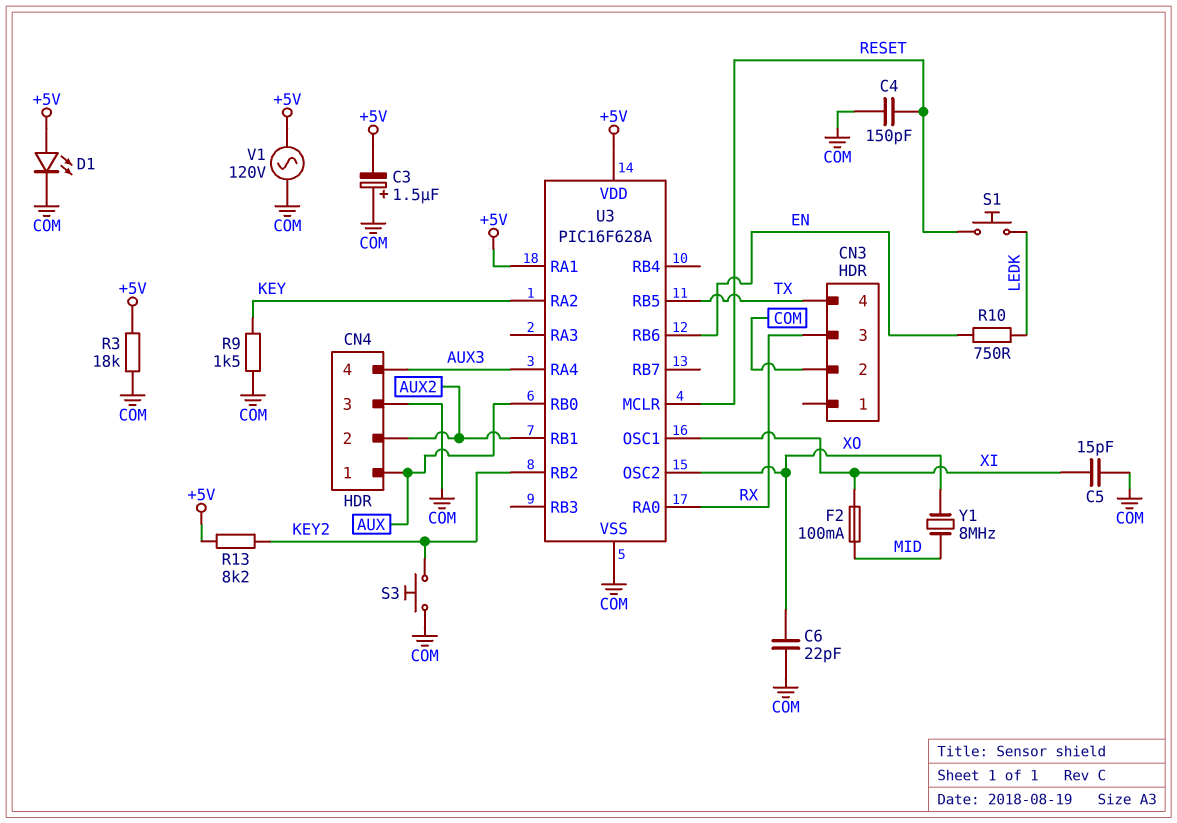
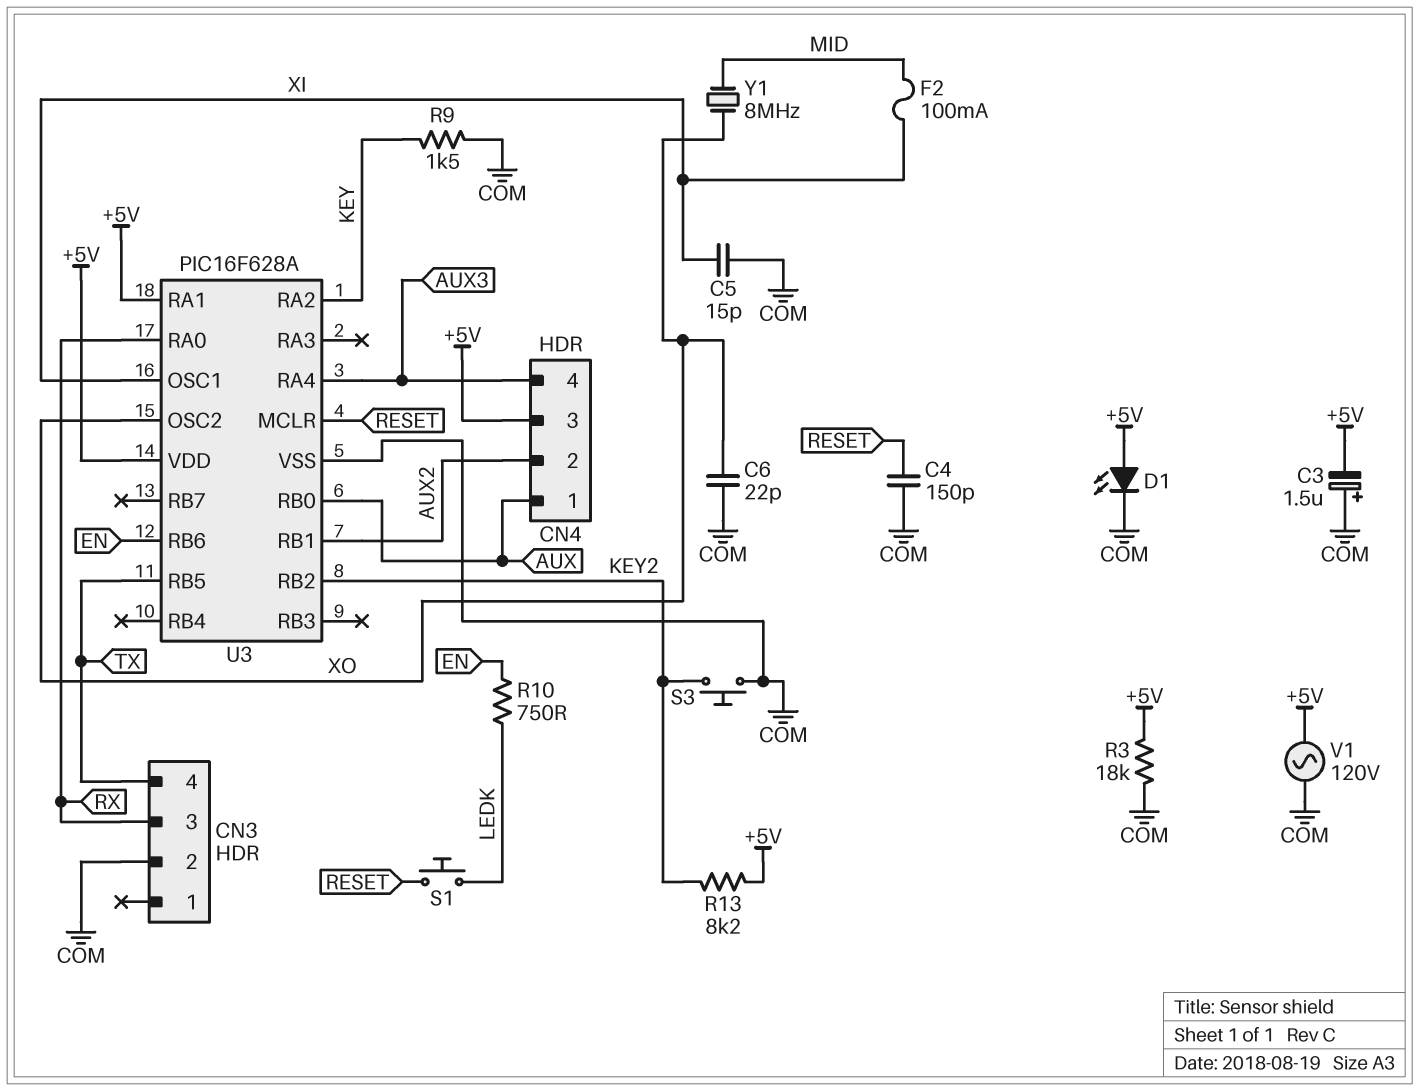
CN4 pin 3: COM -> +5V

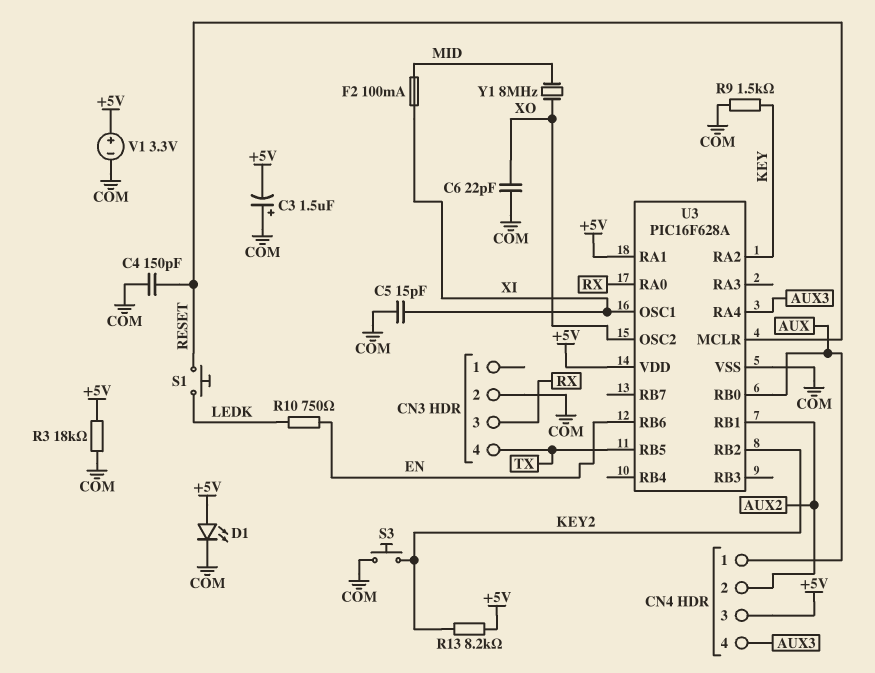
V1: AC 120V (+5V, COM) -> 3.3V (plus +5V, minus COM)

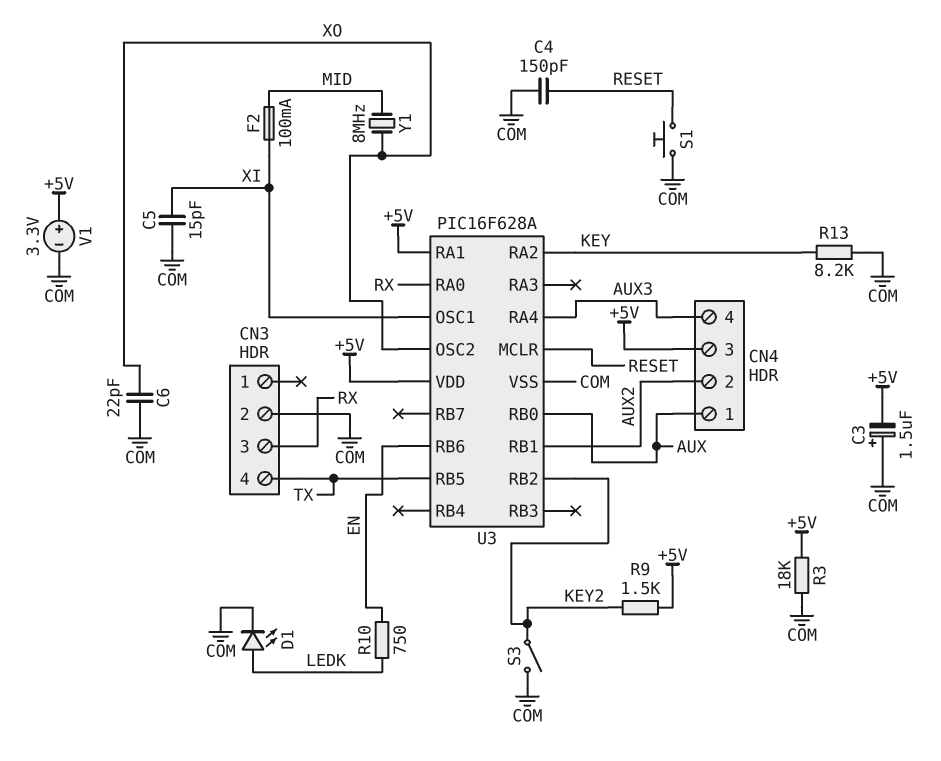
D1: LED (A +5V, K COM) -> LED (A LEDK, K COM)
R9: 1.5k (COM, KEY) -> 1.5k (+5V, KEY2)
R13: 8.2k (+5V, KEY2) -> 8.2k (COM, KEY)
S1: button (LEDK, RESET) -> button (COM, RESET)
S3: button (COM, KEY2) -> switch (COM, KEY2)

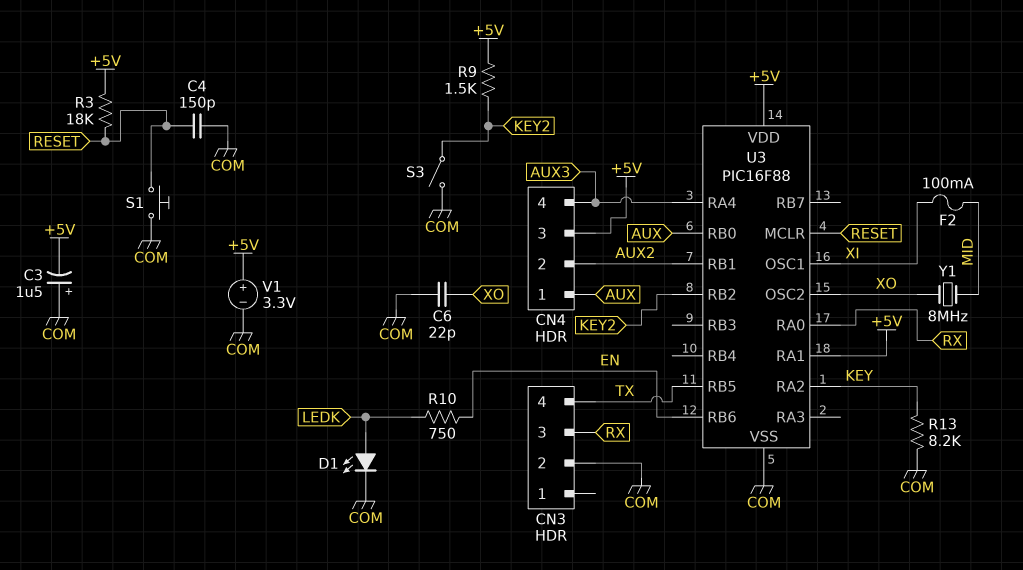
C5: 15pF (COM, XI) -> none
R3: 18k (+5V, COM) -> 18k (+5V, RESET)
U3: PIC16F628A -> PIC16F88

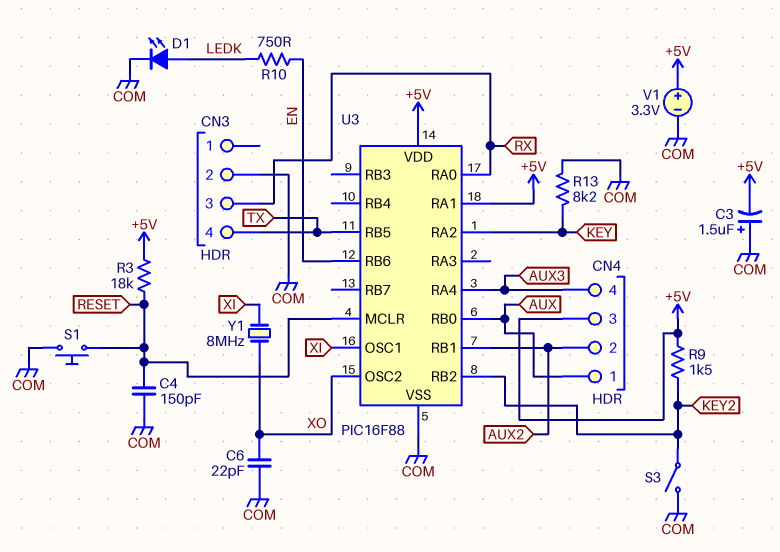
F2: 100mA (MID, XI) -> none
Y1: 8MHz (MID, XO) -> 8MHz (XI, XO)

